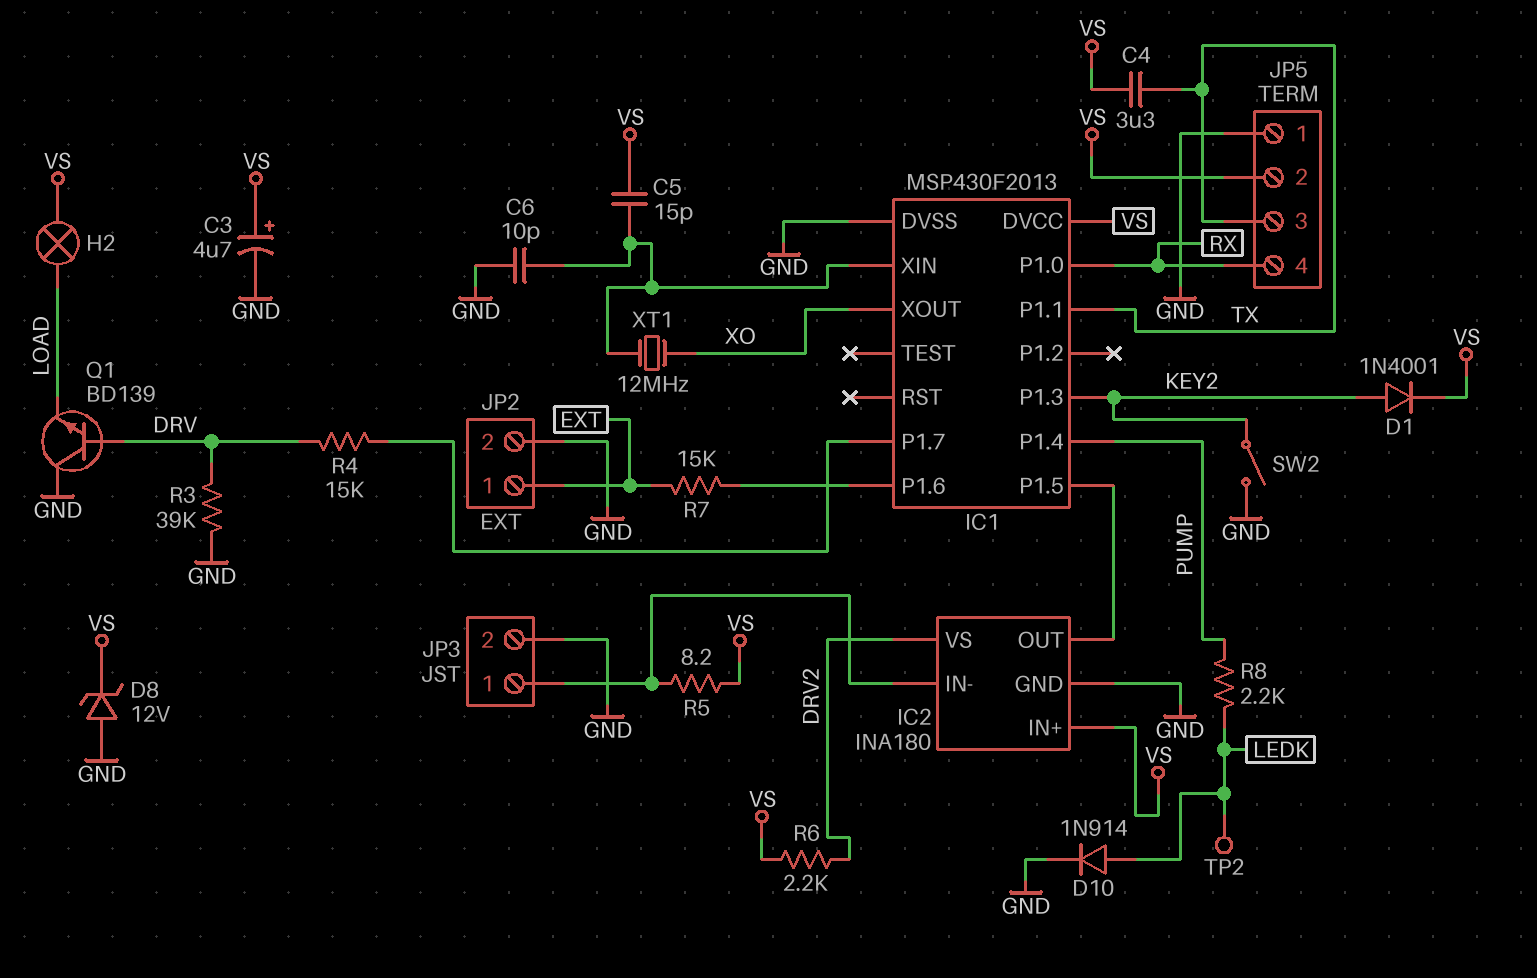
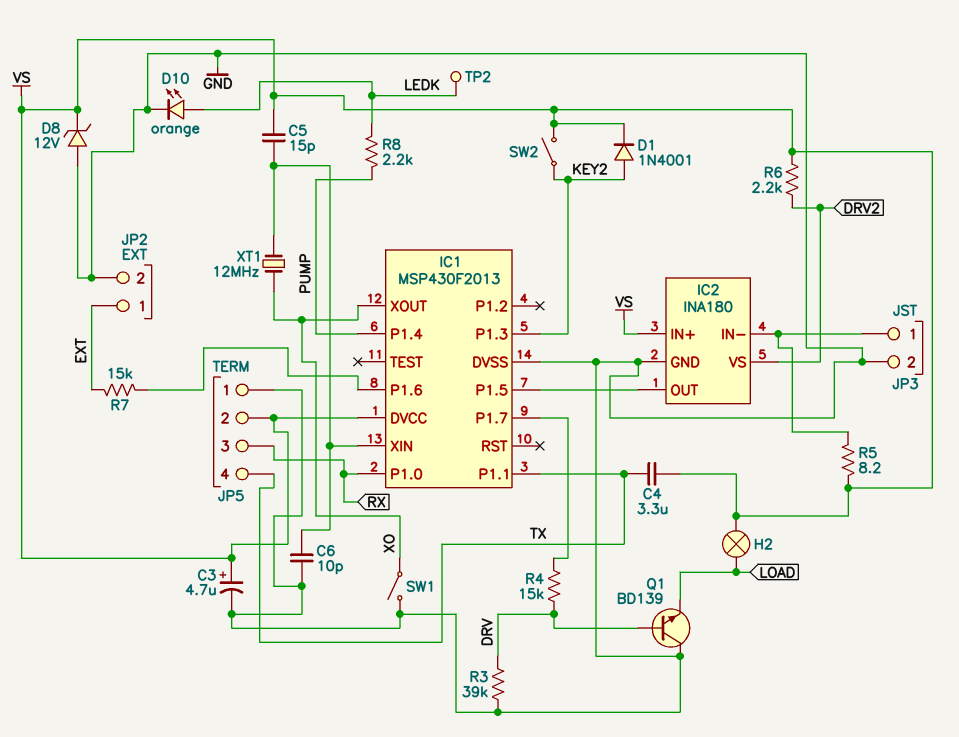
D10: diode 1N914 (A LEDK, K GND) -> LED orange (A LEDK, K GND)
JP5 pin 3: TX -> RX
JP5 pin 4: RX -> TX
SW1: none -> switch (GND, XO)
SW2: switch (GND, KEY2) -> switch (KEY2, VS)

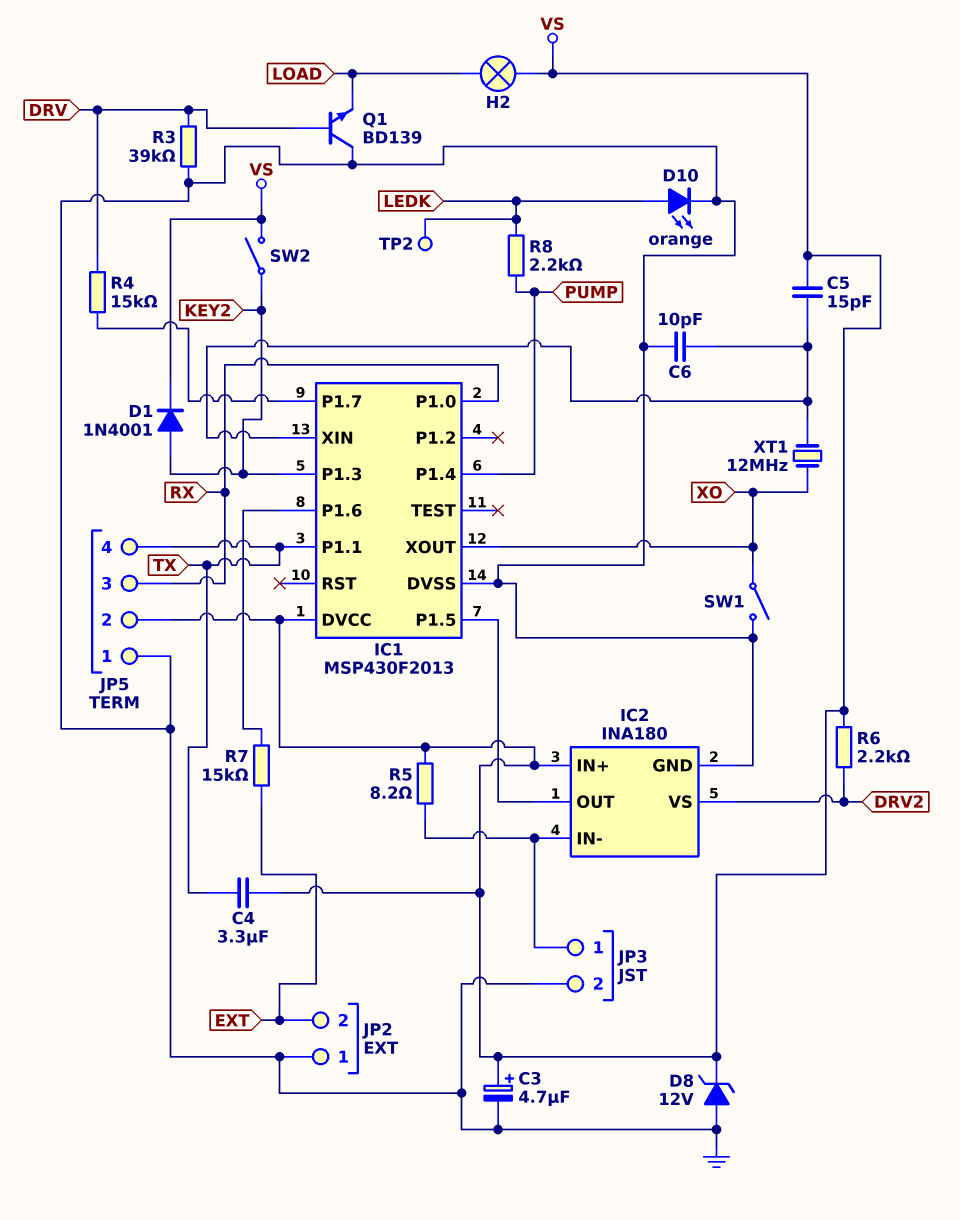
JP2 pin 1: EXT -> GND
JP2 pin 2: GND -> EXT

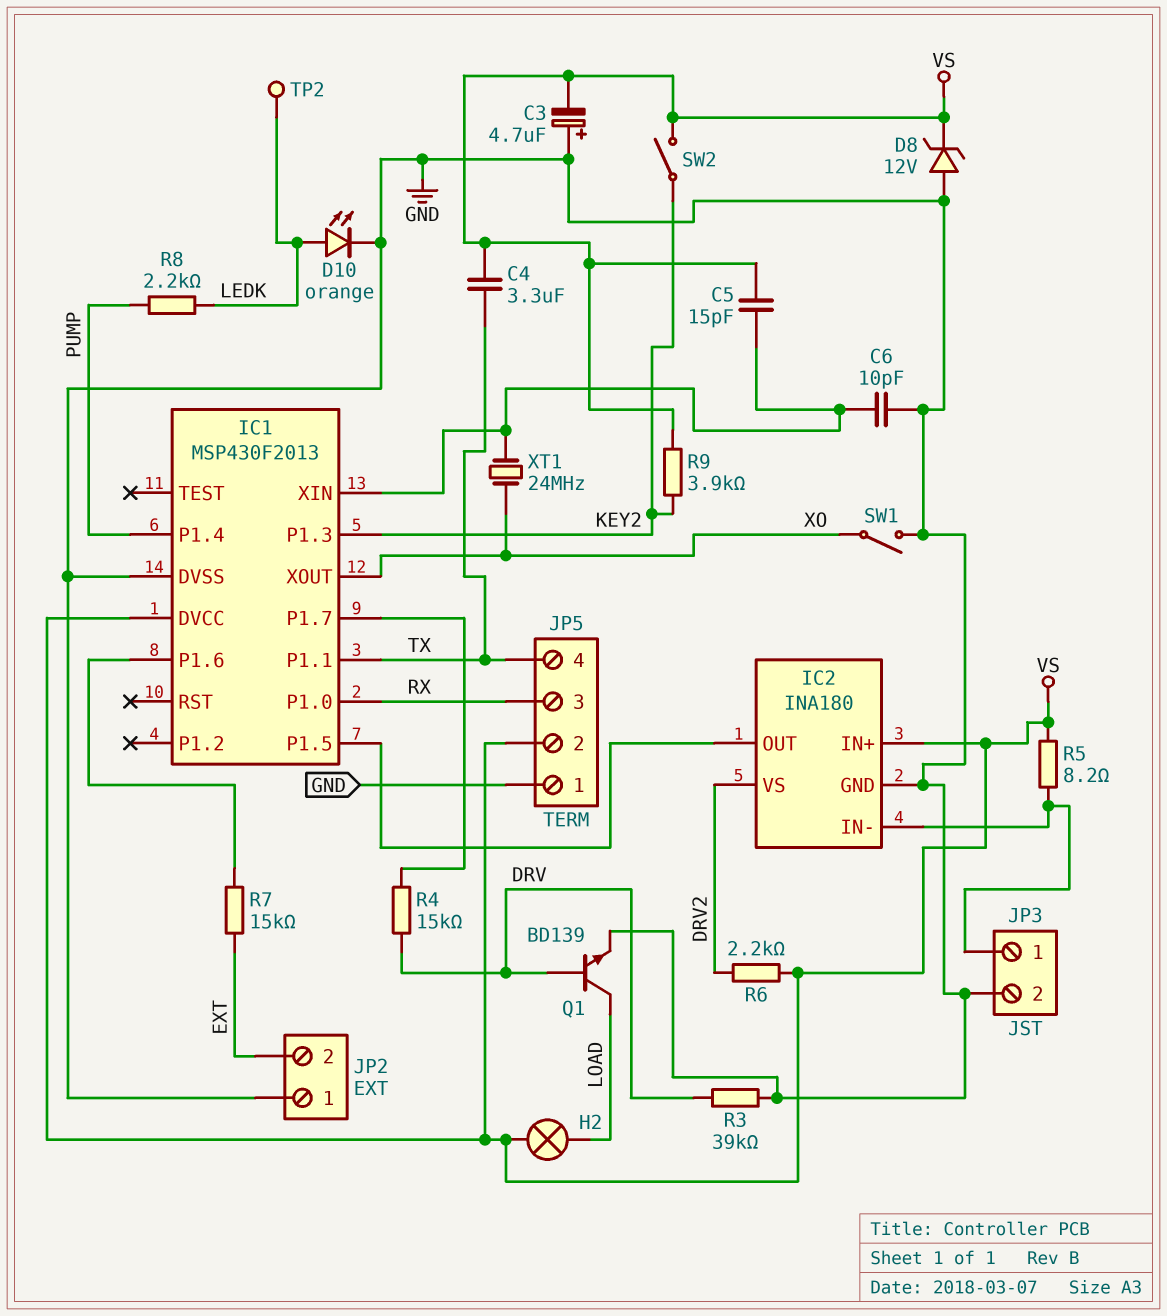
C3: 4.7uF (plus VS, minus GND) -> 4.7uF (plus GND, minus VS)
D1: diode 1N4001 (A KEY2, K VS) -> none
Q1: NPN BD139 (B DRV, C GND, E LOAD) -> NPN BD139 (B DRV, C LOAD, E GND)
R9: none -> 3.9k (KEY2, VS)
XT1: 12MHz (IC1/XIN, XO) -> 24MHz (IC1/XIN, XO)

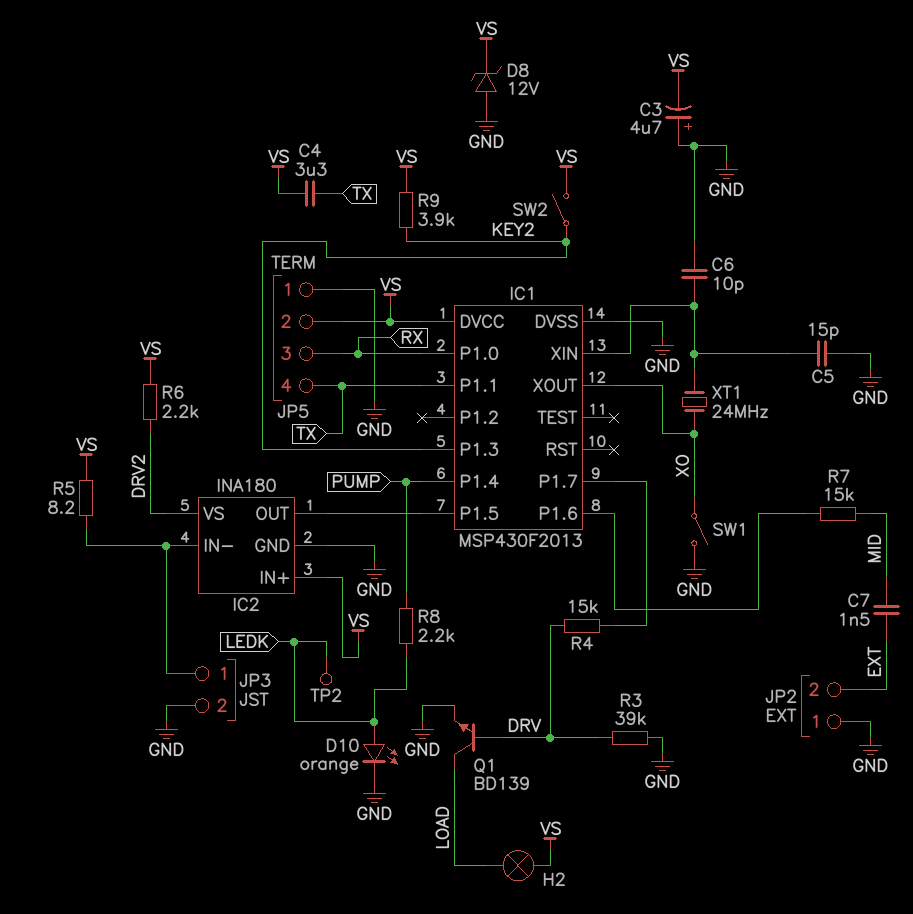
C5: 15pF (IC1/XIN, VS) -> 15pF (GND, IC1/XIN)
C7: none -> 1.5nF (EXT, MID)
R7: 15k (EXT, IC1/P1.6) -> 15k (IC1/P1.6, MID)

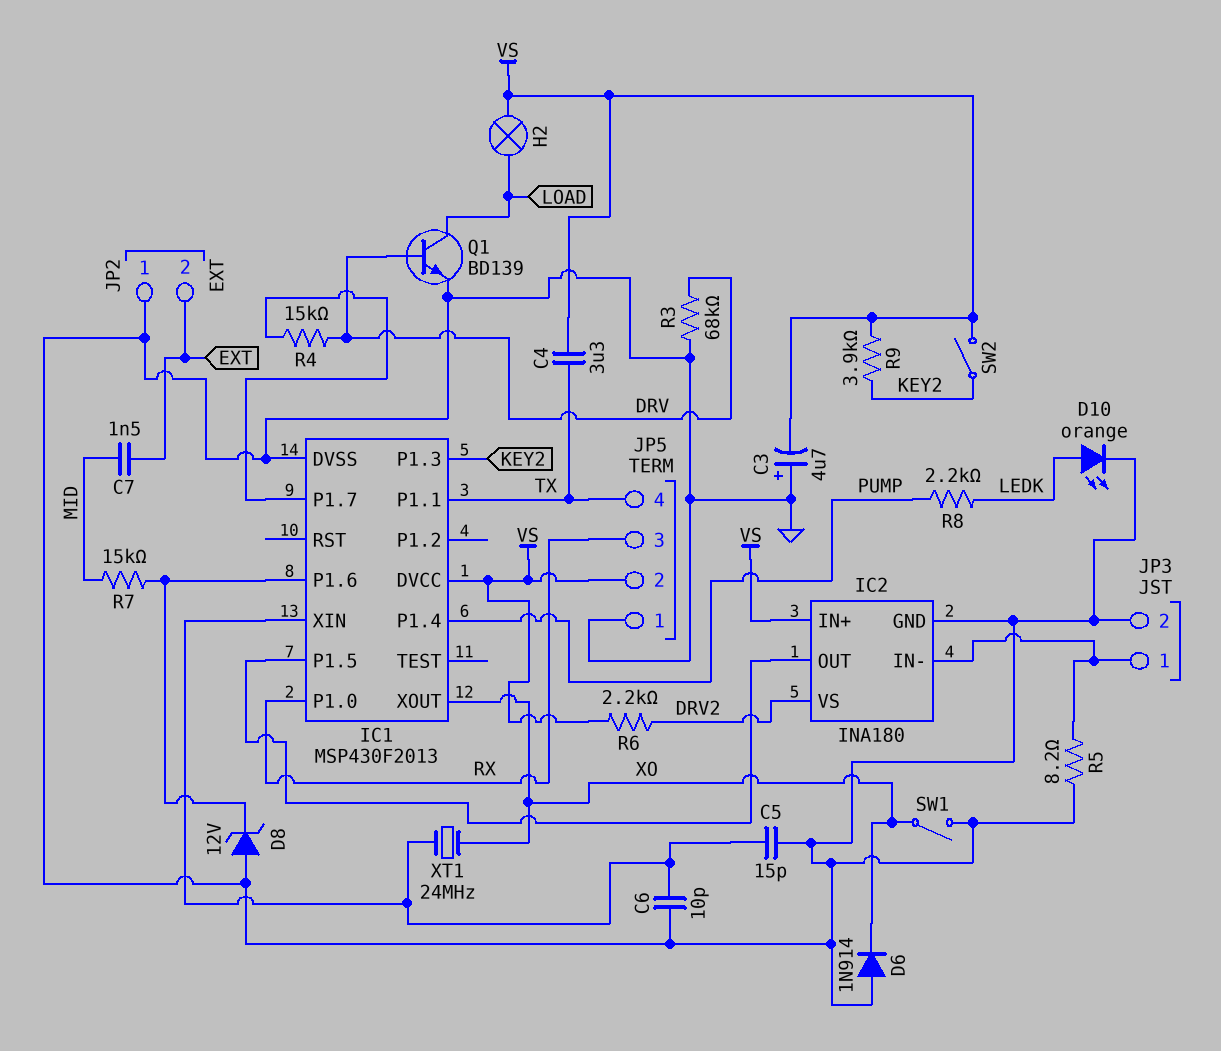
D6: none -> diode 1N914 (A GND, K XO)
D8: zener 12V (A GND, K VS) -> zener 12V (A GND, K IC1/P1.6)
R3: 39k (DRV, GND) -> 68k (DRV, GND)
R5: 8.2 (IC2/IN-, VS) -> 8.2 (GND, IC2/IN-)
TP2: test point (LEDK) -> none

